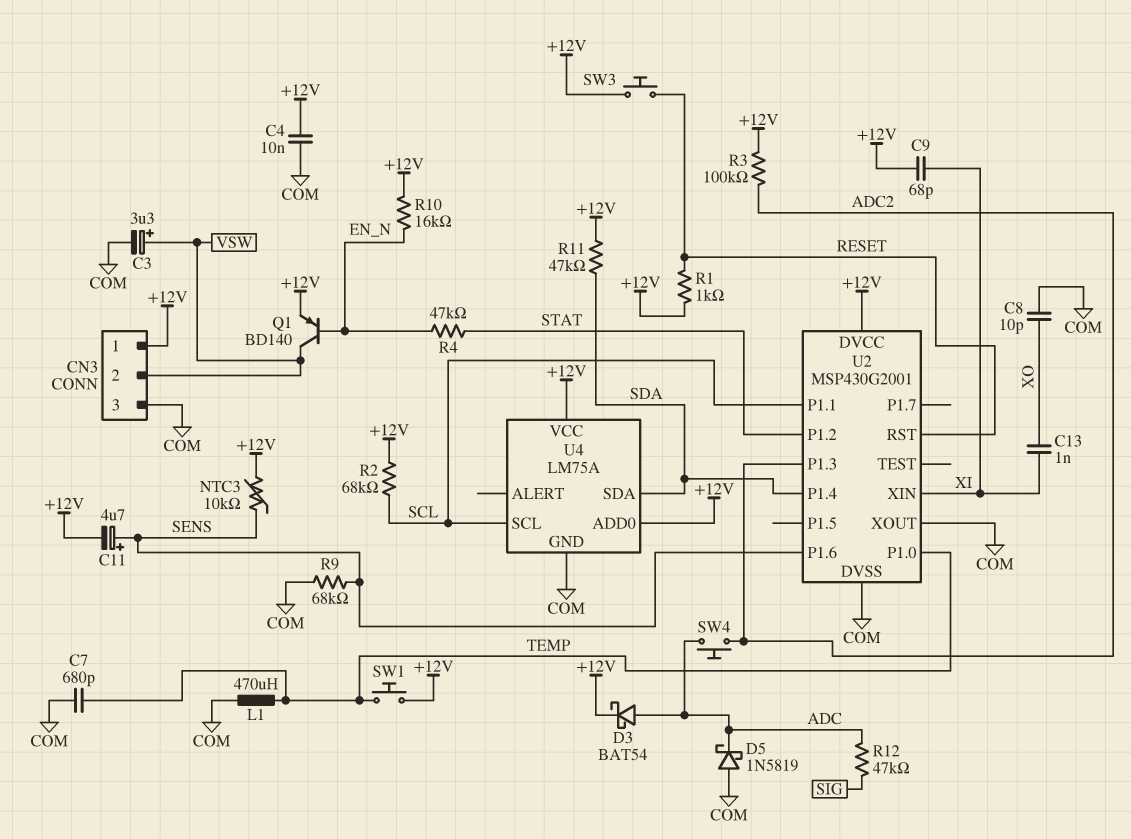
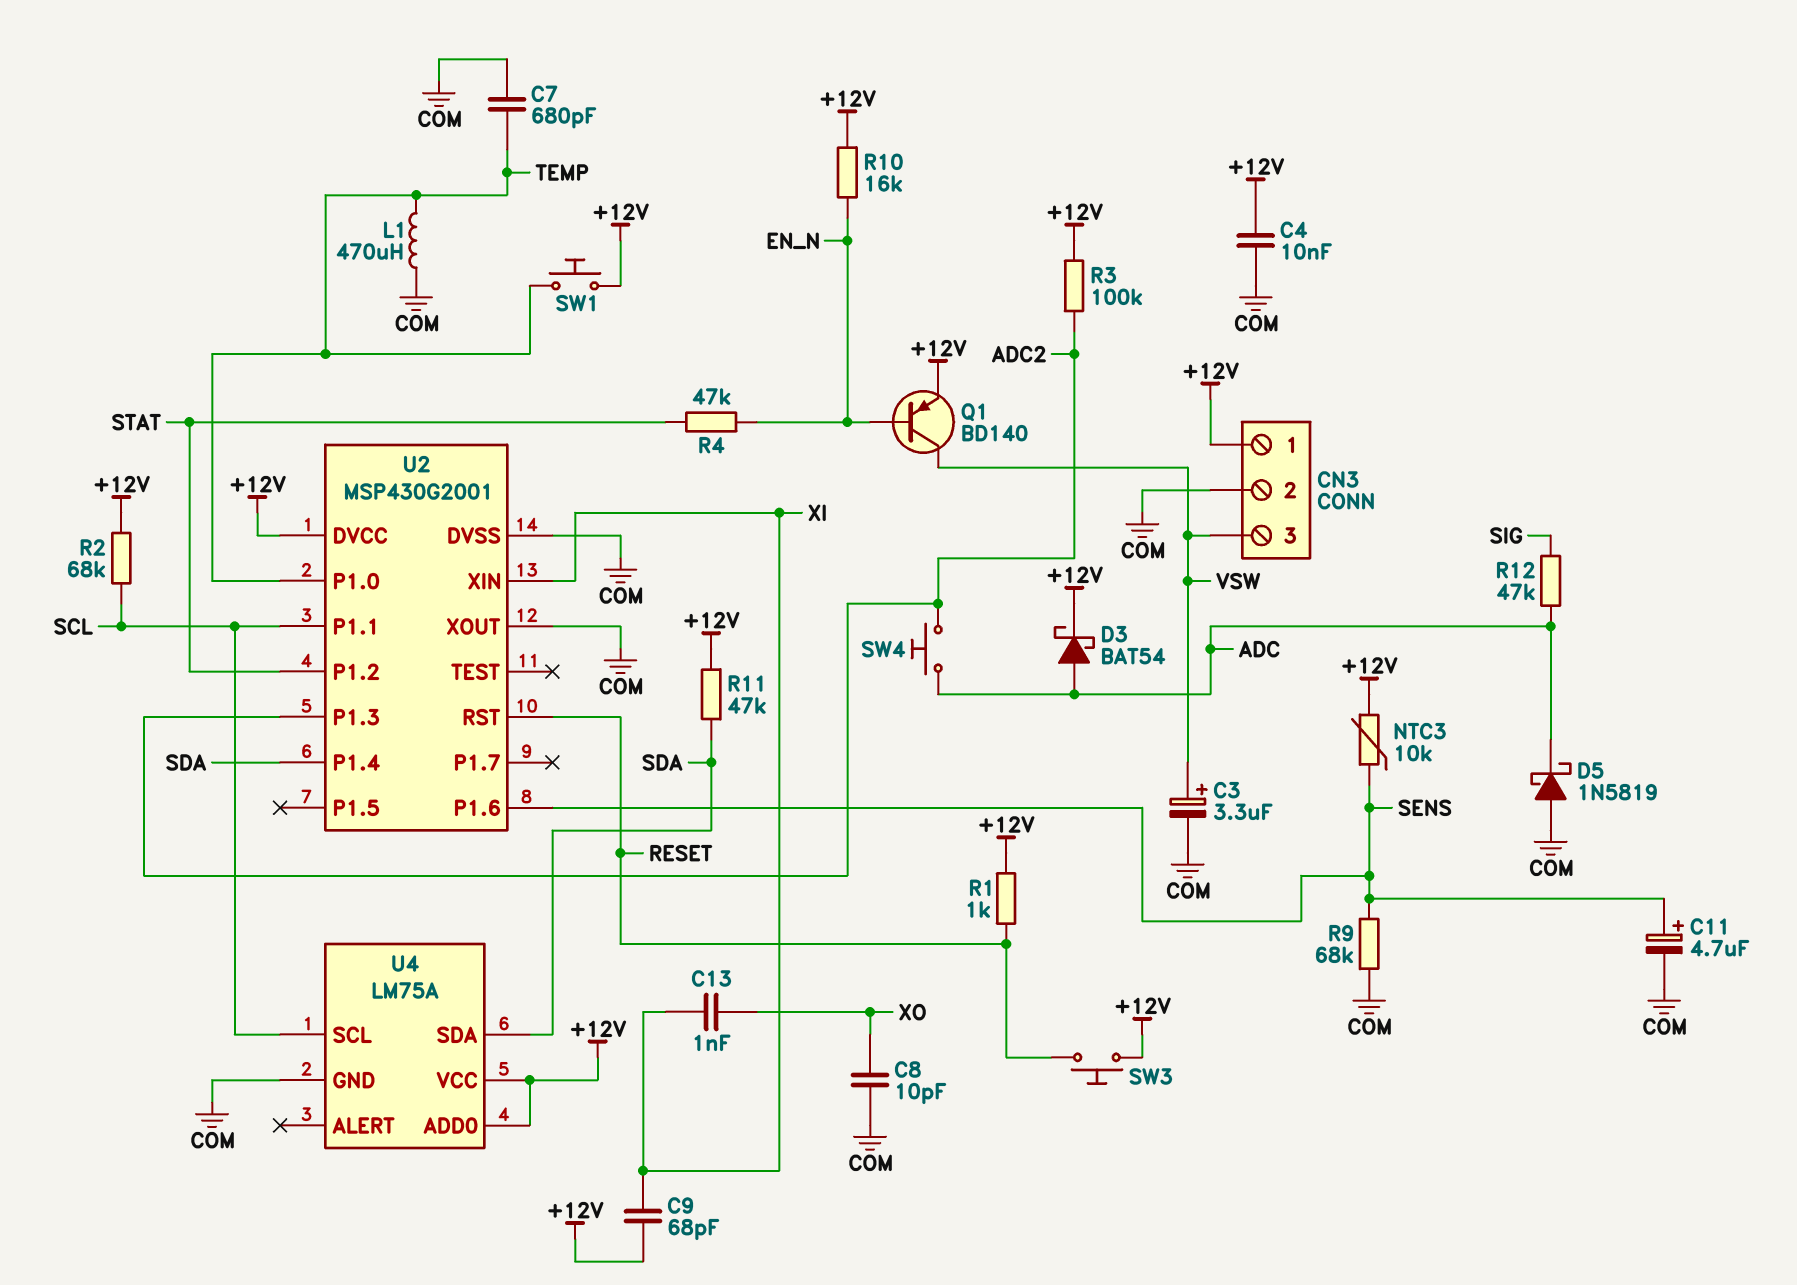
C11: 4.7uF (plus SENS, minus +12V) -> 4.7uF (plus SENS, minus COM)
CN3 pin 2: VSW -> COM
CN3 pin 3: COM -> VSW

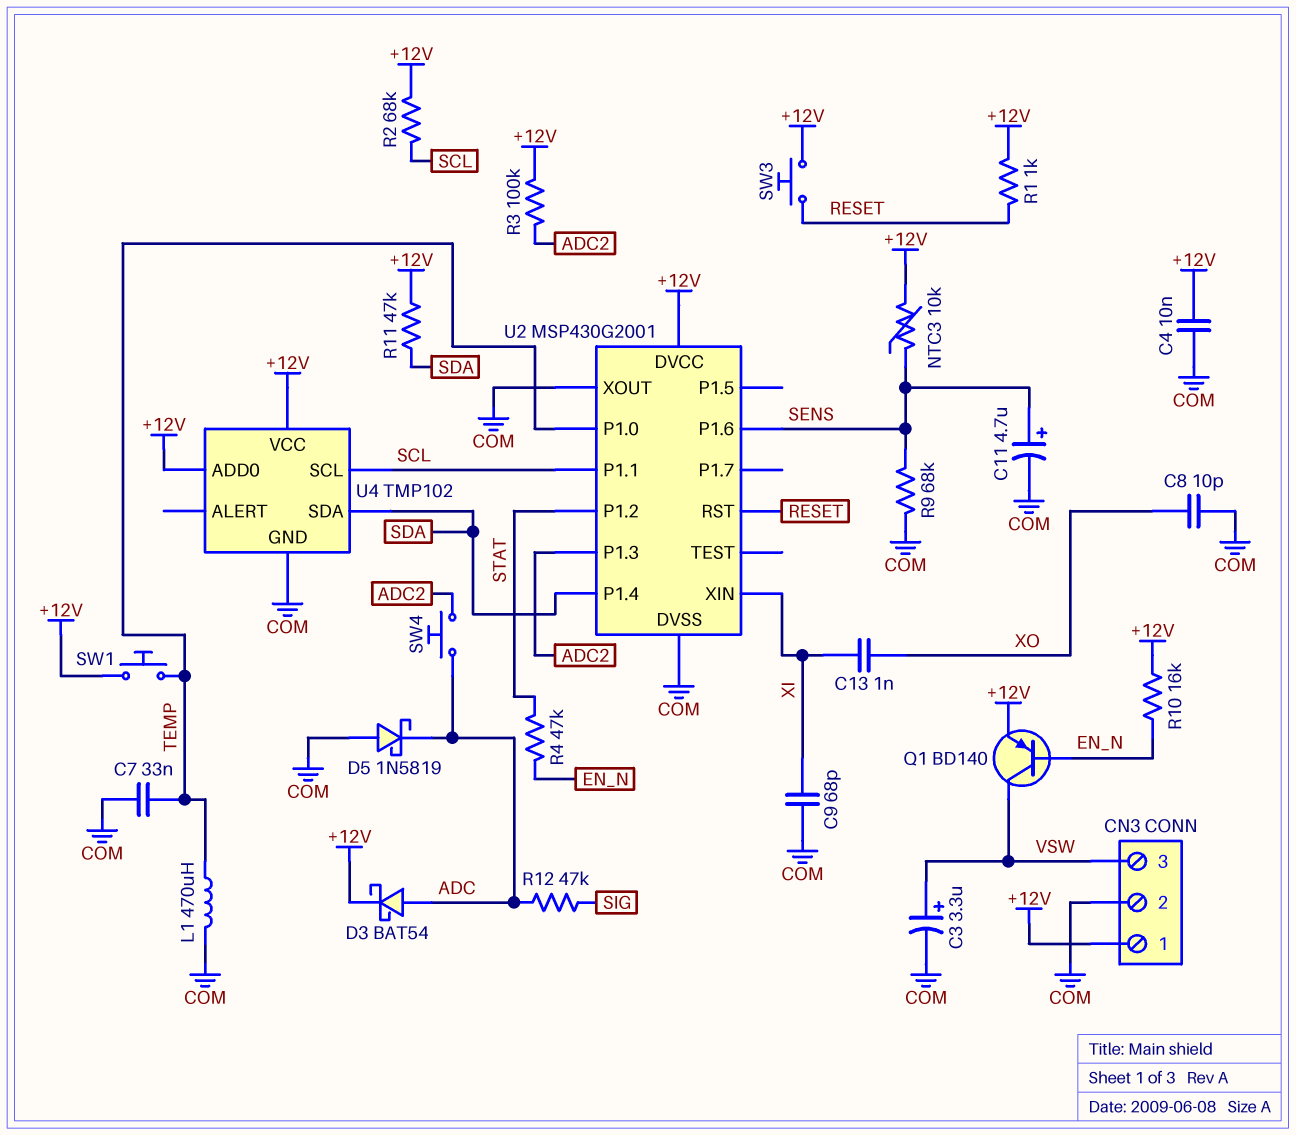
C7: 680pF (COM, TEMP) -> 33nF (COM, TEMP)
C9: 68pF (+12V, XI) -> 68pF (COM, XI)
U4: LM75A -> TMP102

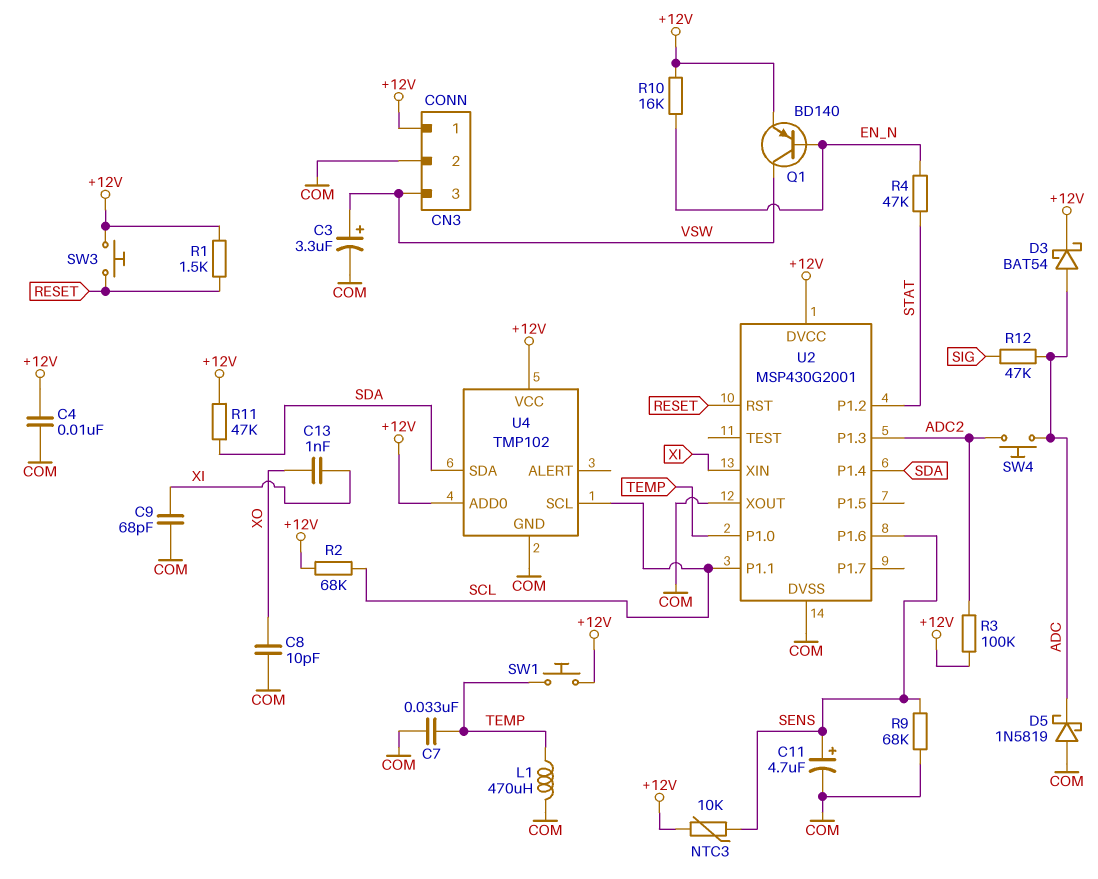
R1: 1k (+12V, RESET) -> 1.5k (+12V, RESET)

